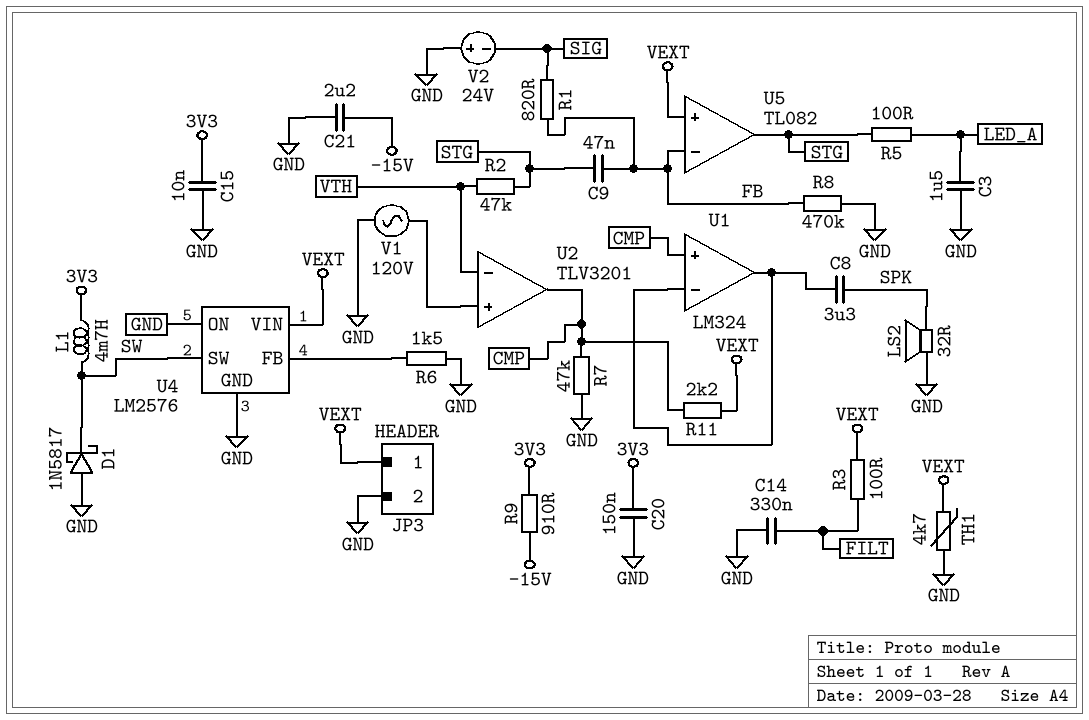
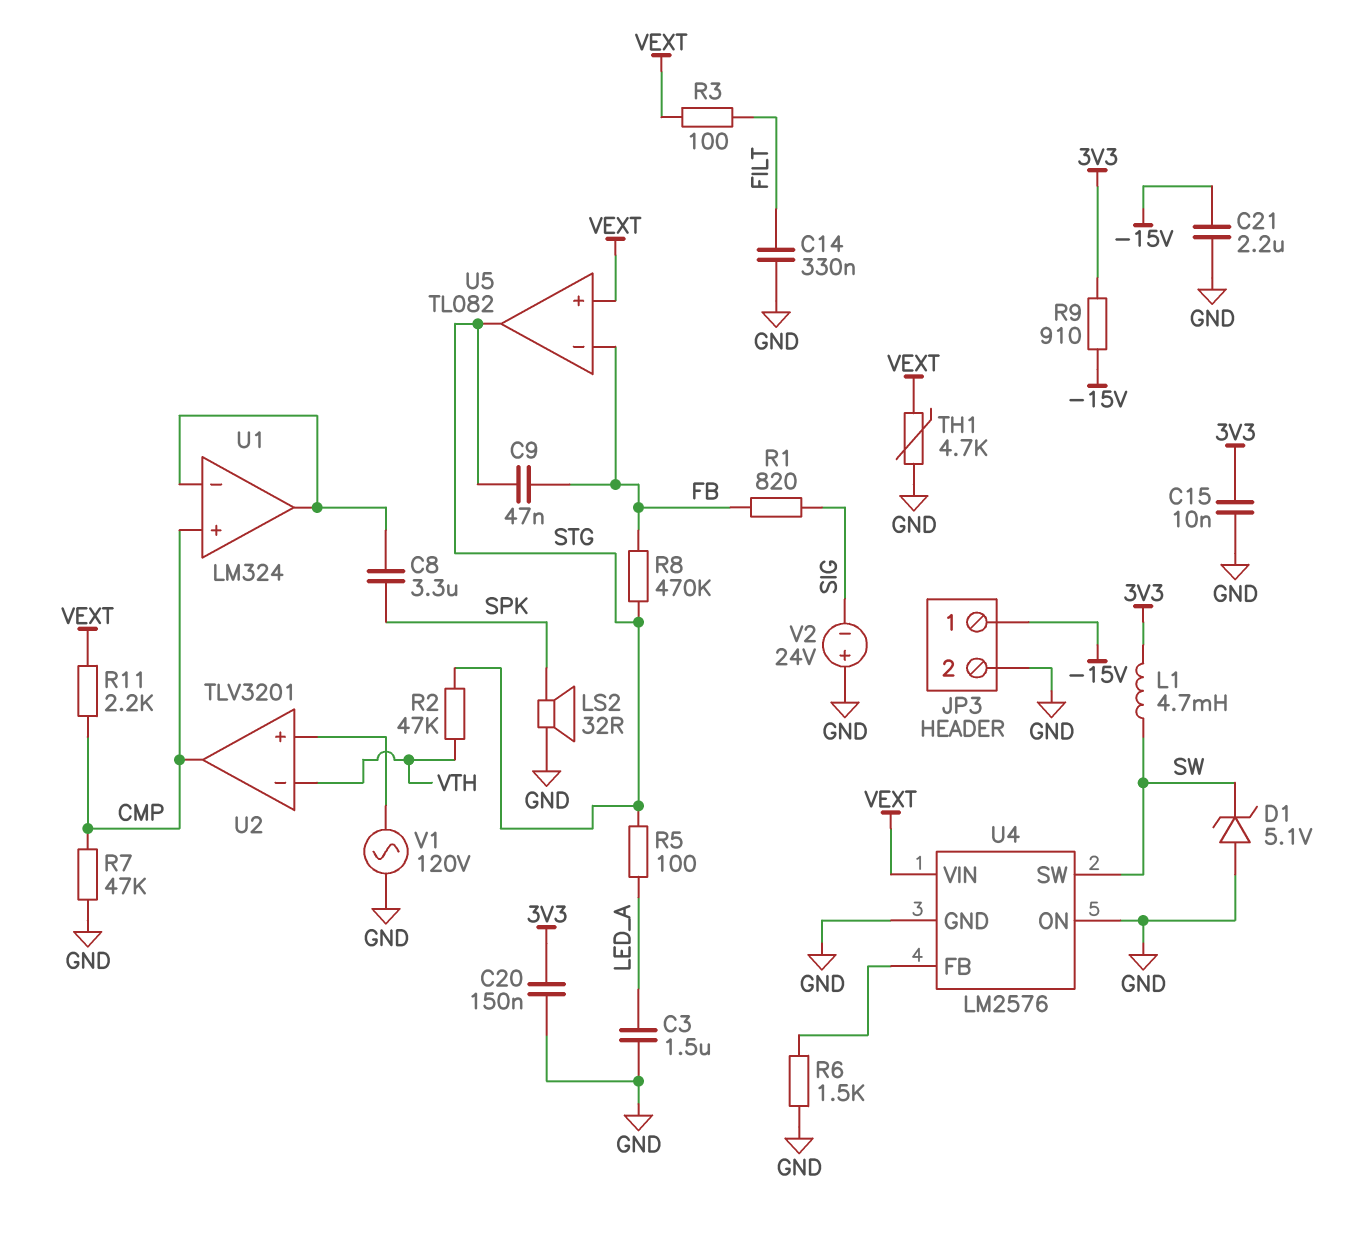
D1: schottky 1N5817 (A GND, K SW) -> zener 5.1V (A GND, K SW)
JP3 pin 1: VEXT -> -15V
R8: 470k (FB, GND) -> 470k (FB, STG)

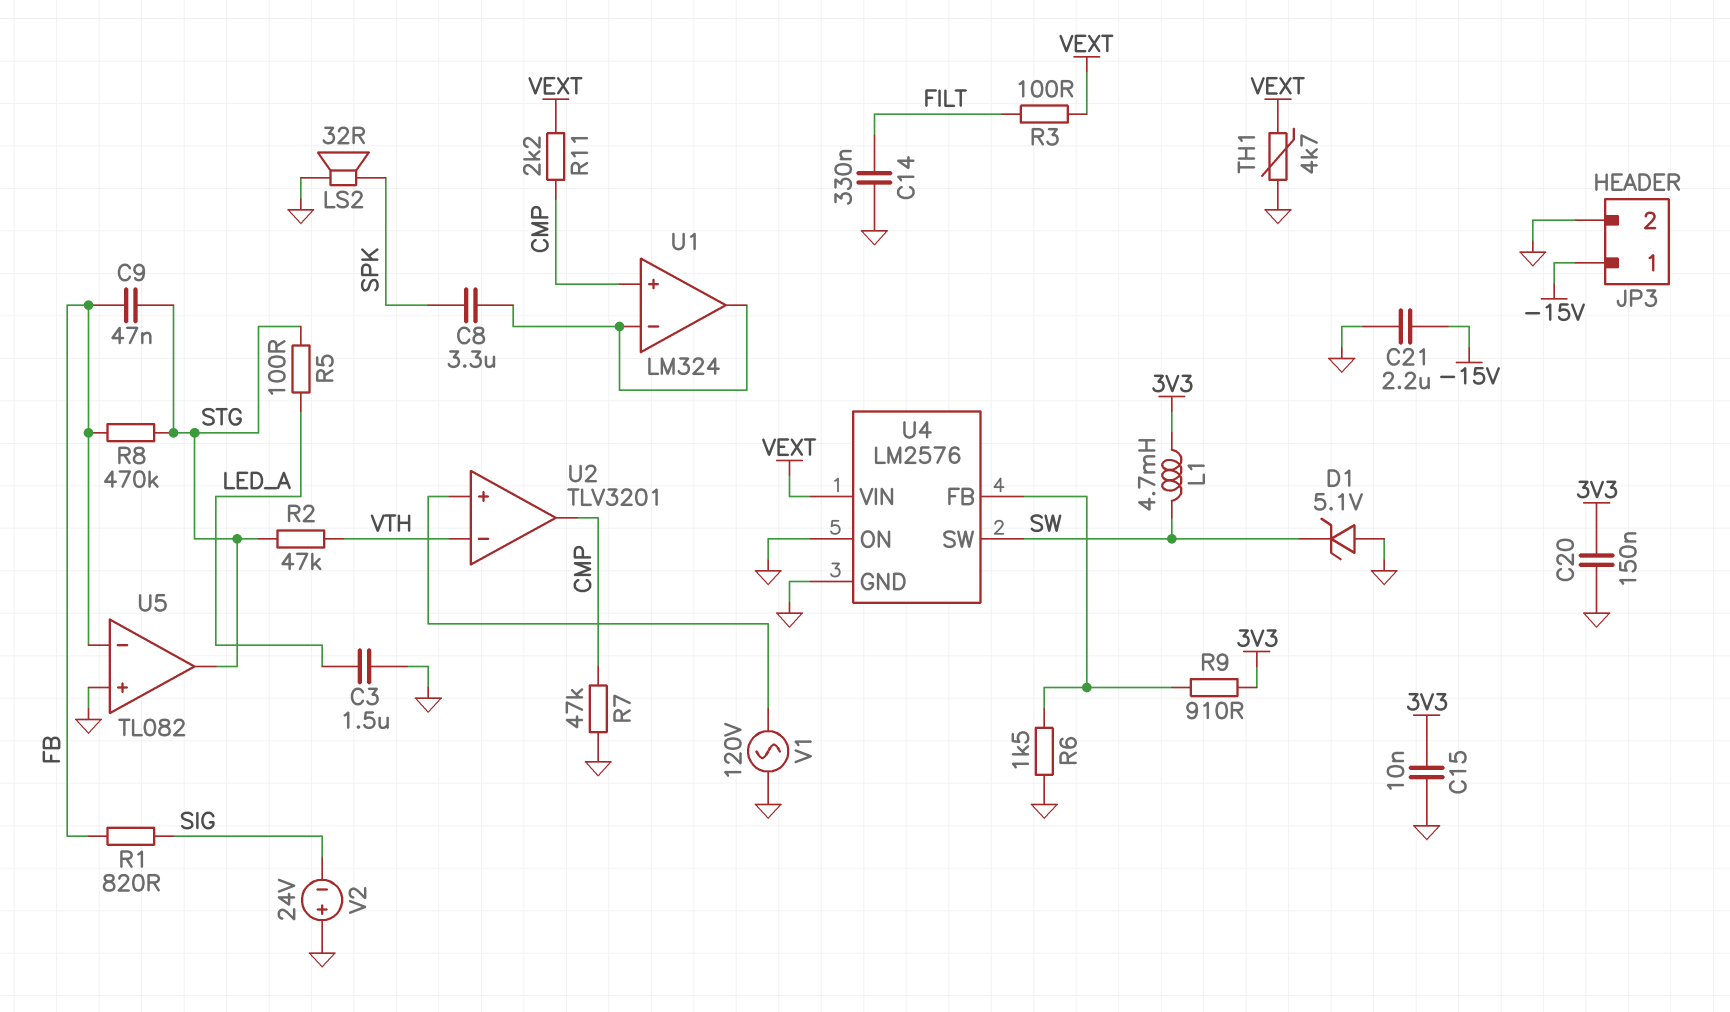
R9: 910 (-15V, 3V3) -> 910 (3V3, U4/FB)
U5 pin in+: VEXT -> GND

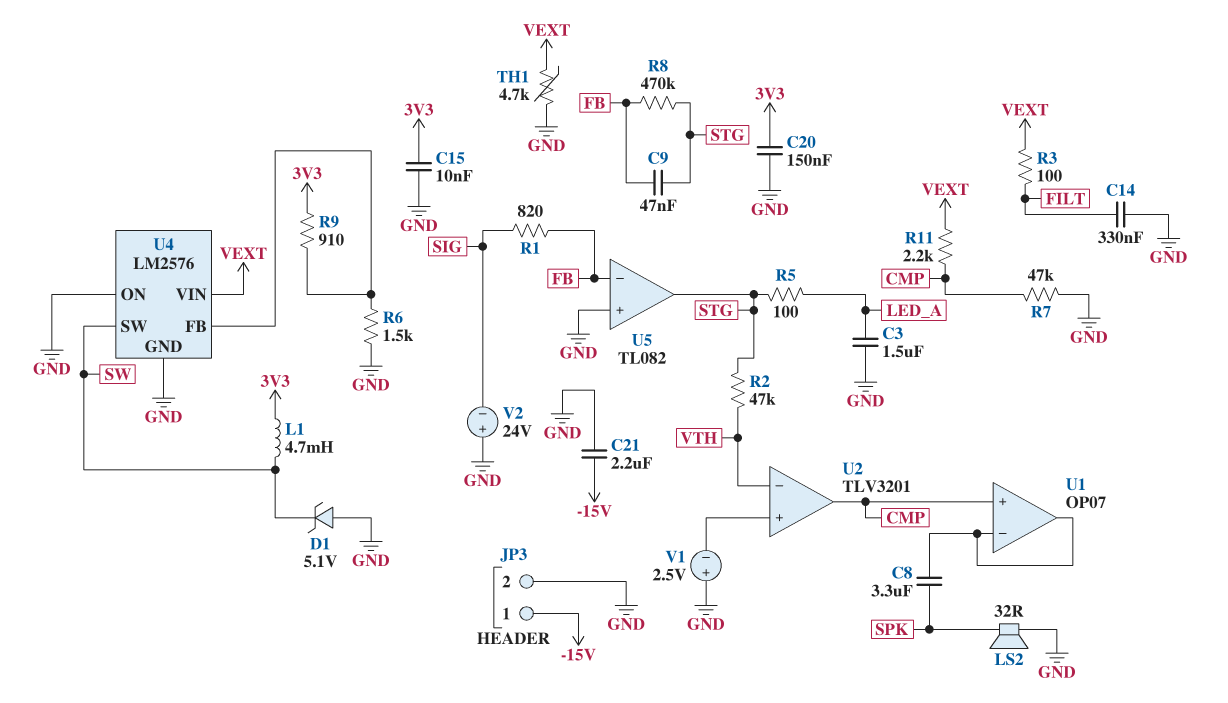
U1: LM324 -> OP07
V1: AC 120V (GND, U2/in+) -> 2.5V (plus GND, minus U2/in+)

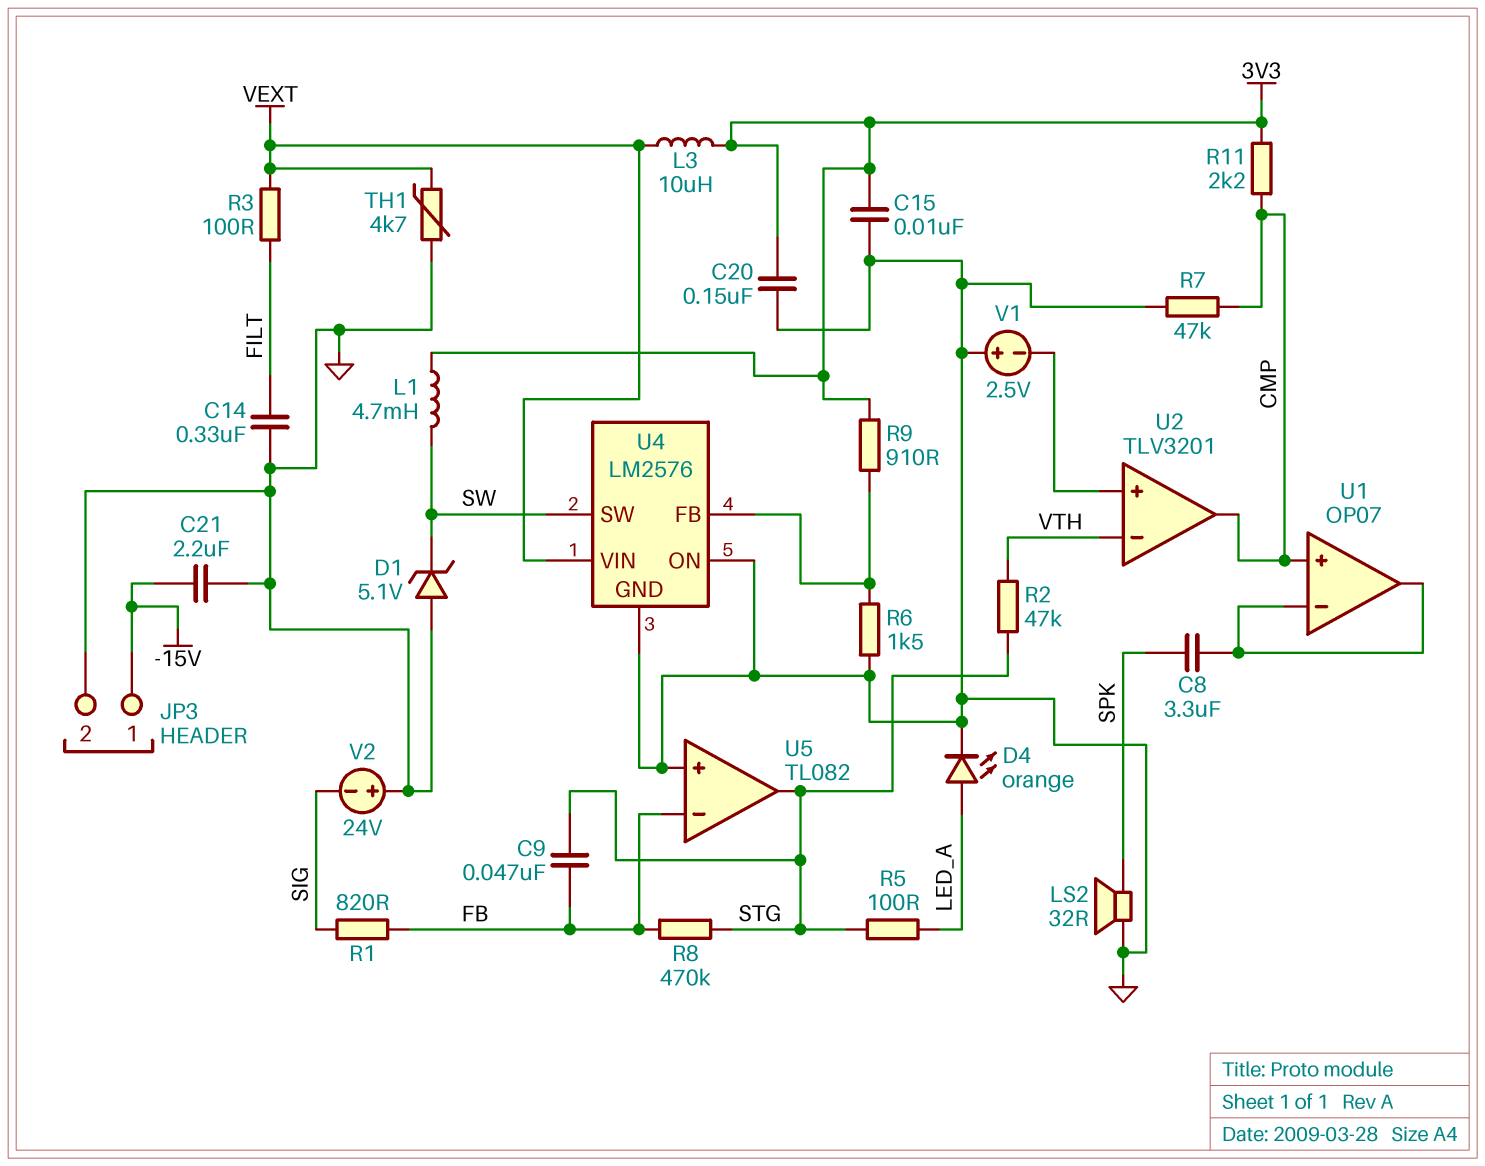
C3: 1.5uF (GND, LED_A) -> none
D4: none -> LED orange (A LED_A, K GND)
L3: none -> 10uH (3V3, VEXT)
R11: 2.2k (CMP, VEXT) -> 2.2k (3V3, CMP)

